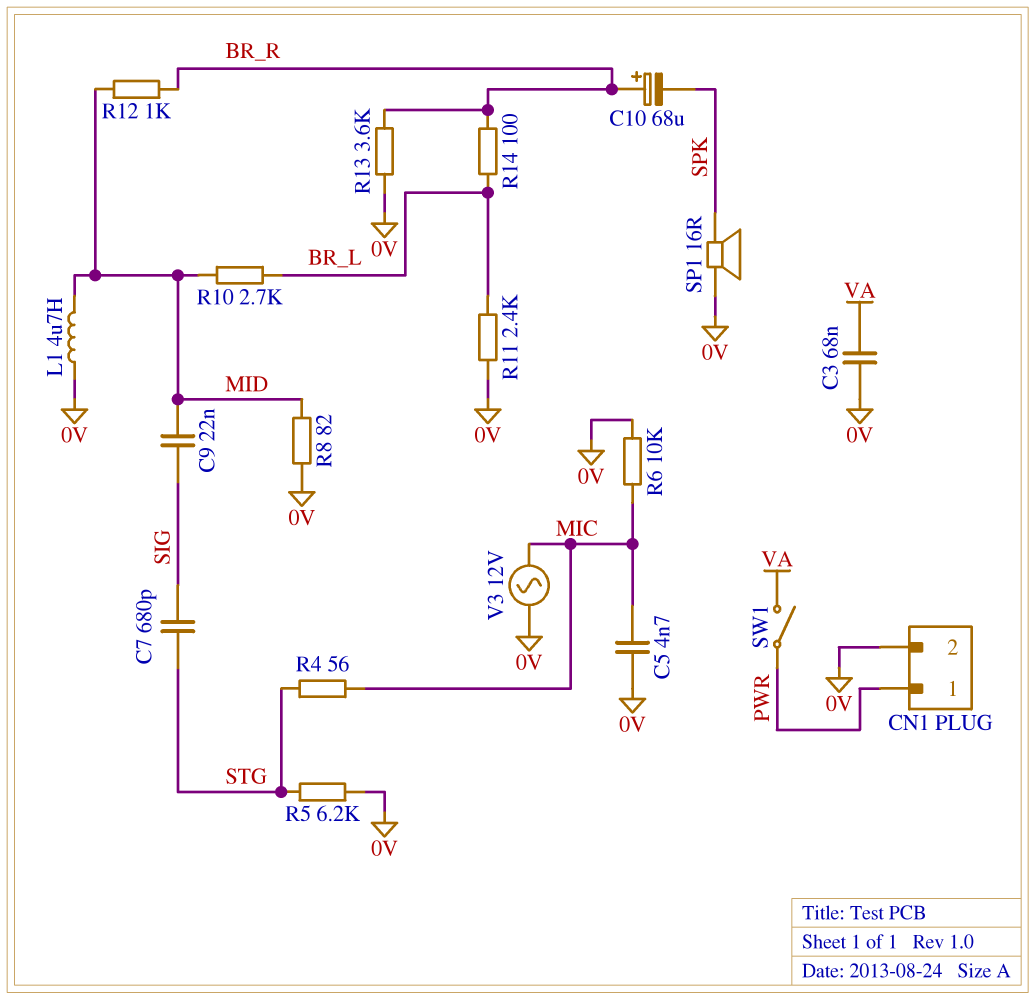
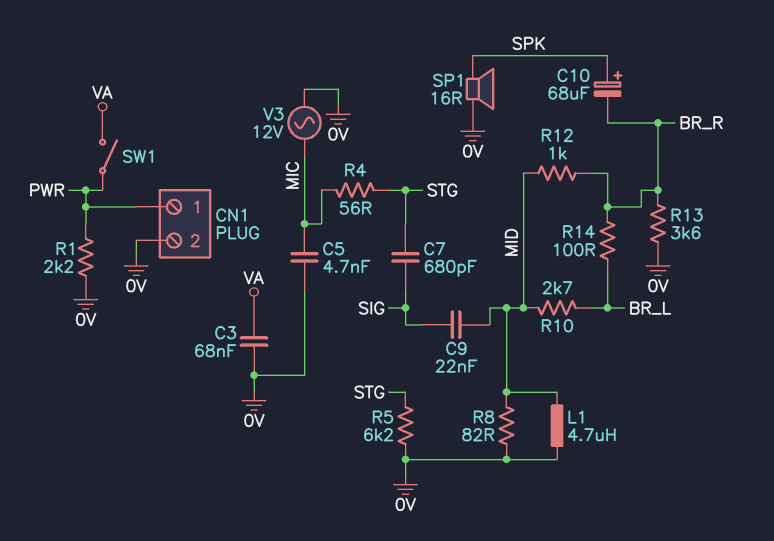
C10: 68uF (plus BR_R, minus SPK) -> 68uF (plus SPK, minus BR_R)
R1: none -> 2.2k (0V, PWR)
R6: 10k (0V, MIC) -> none
R11: 2.4k (0V, BR_L) -> none

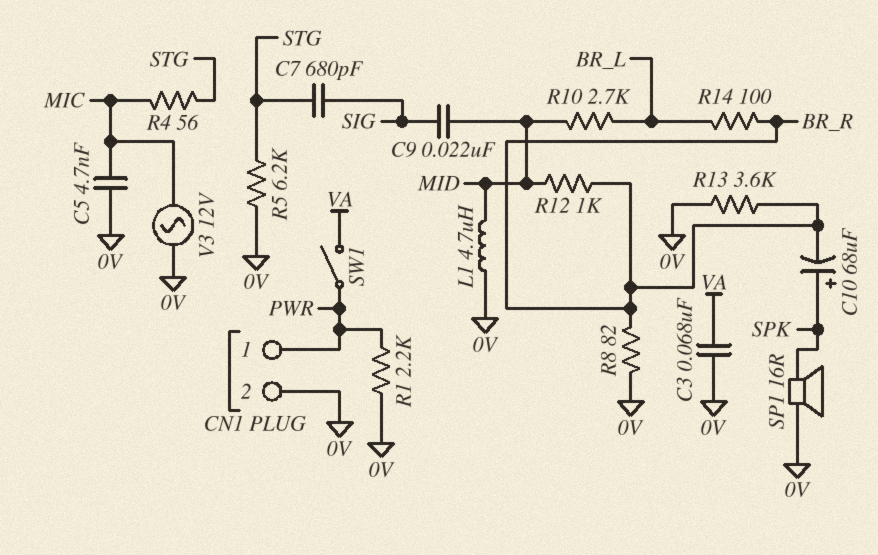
R8: 82 (0V, MID) -> 82 (0V, BR_R)

